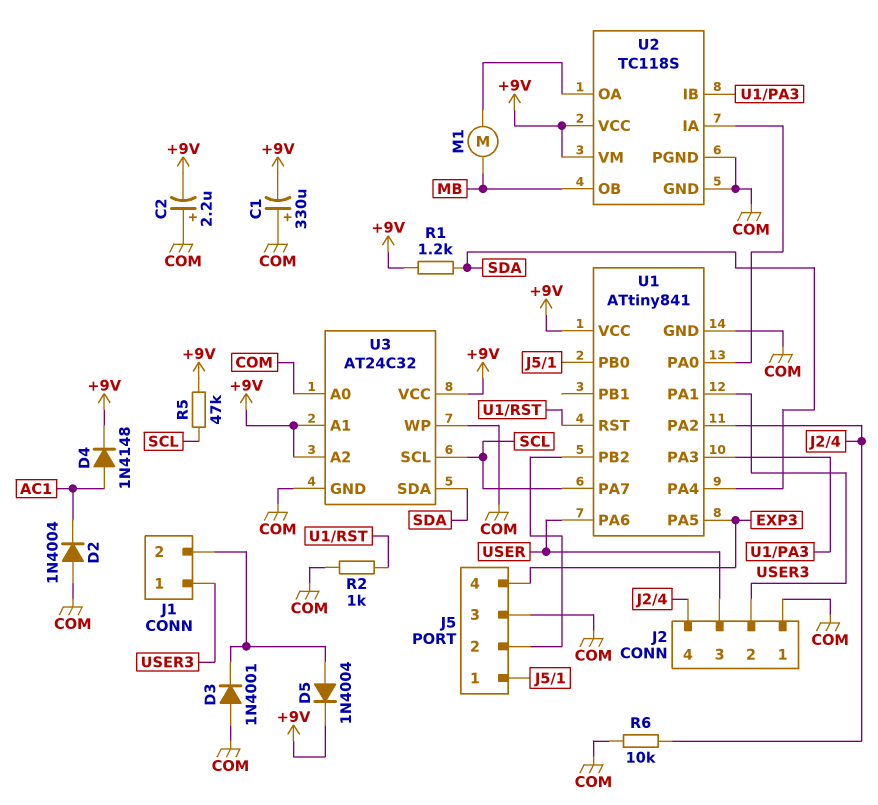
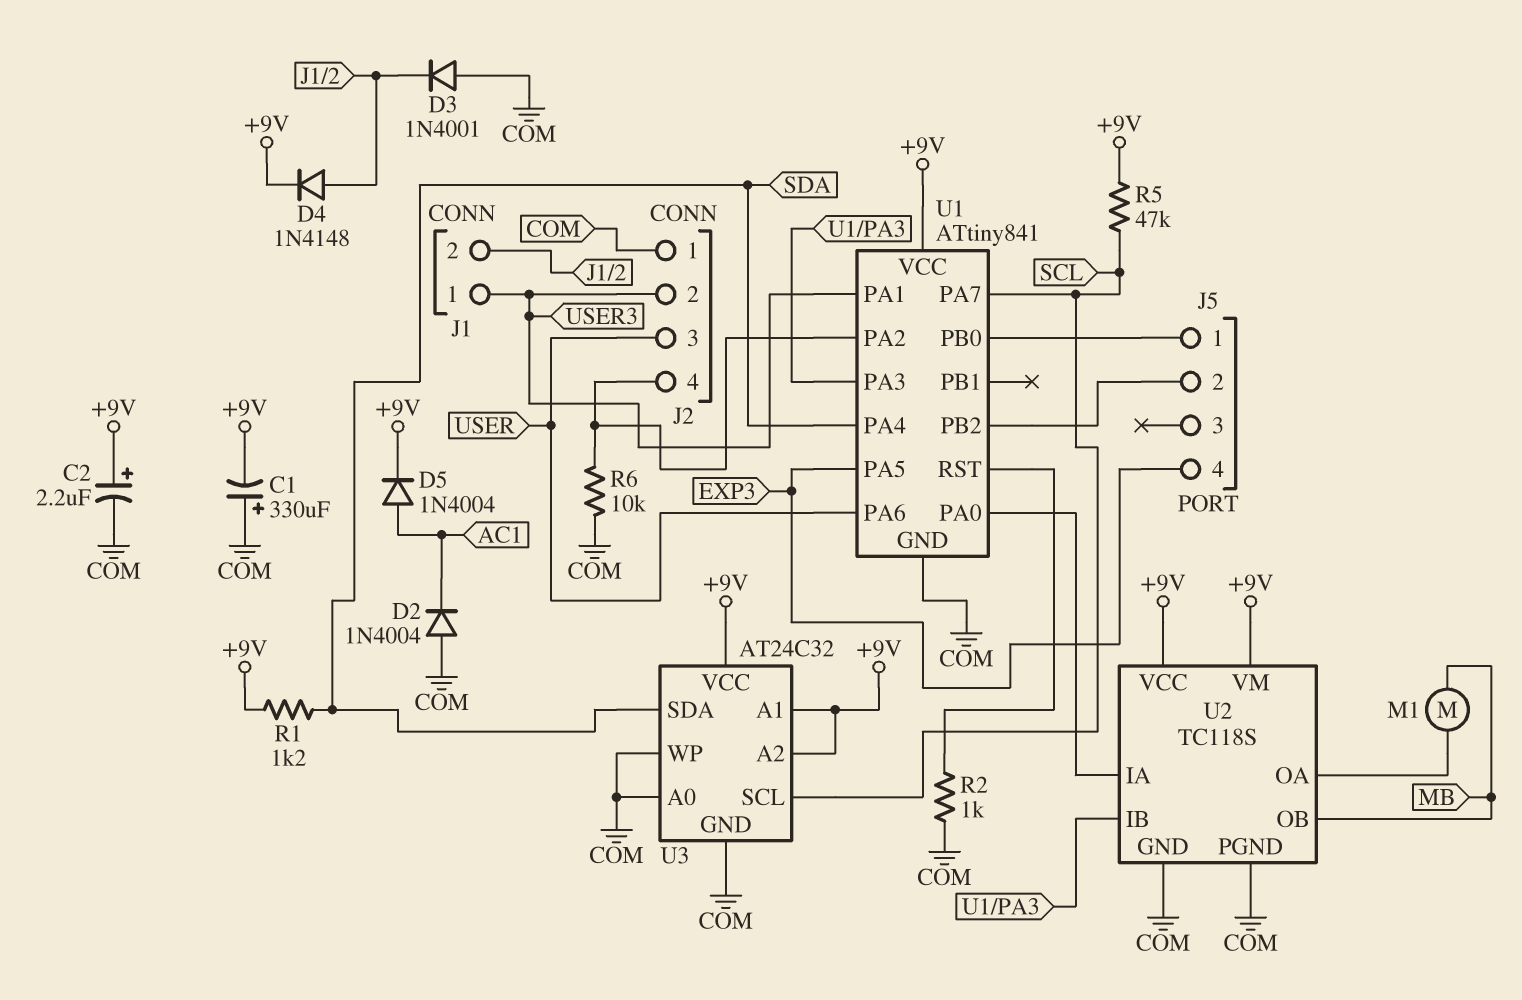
C2: 2.2uF (plus COM, minus +9V) -> 2.2uF (plus +9V, minus COM)
D4: diode 1N4148 (A AC1, K +9V) -> diode 1N4148 (A J1/2, K +9V)
D5: diode 1N4004 (A J1/2, K +9V) -> diode 1N4004 (A AC1, K +9V)
J5 pin 3: COM -> none

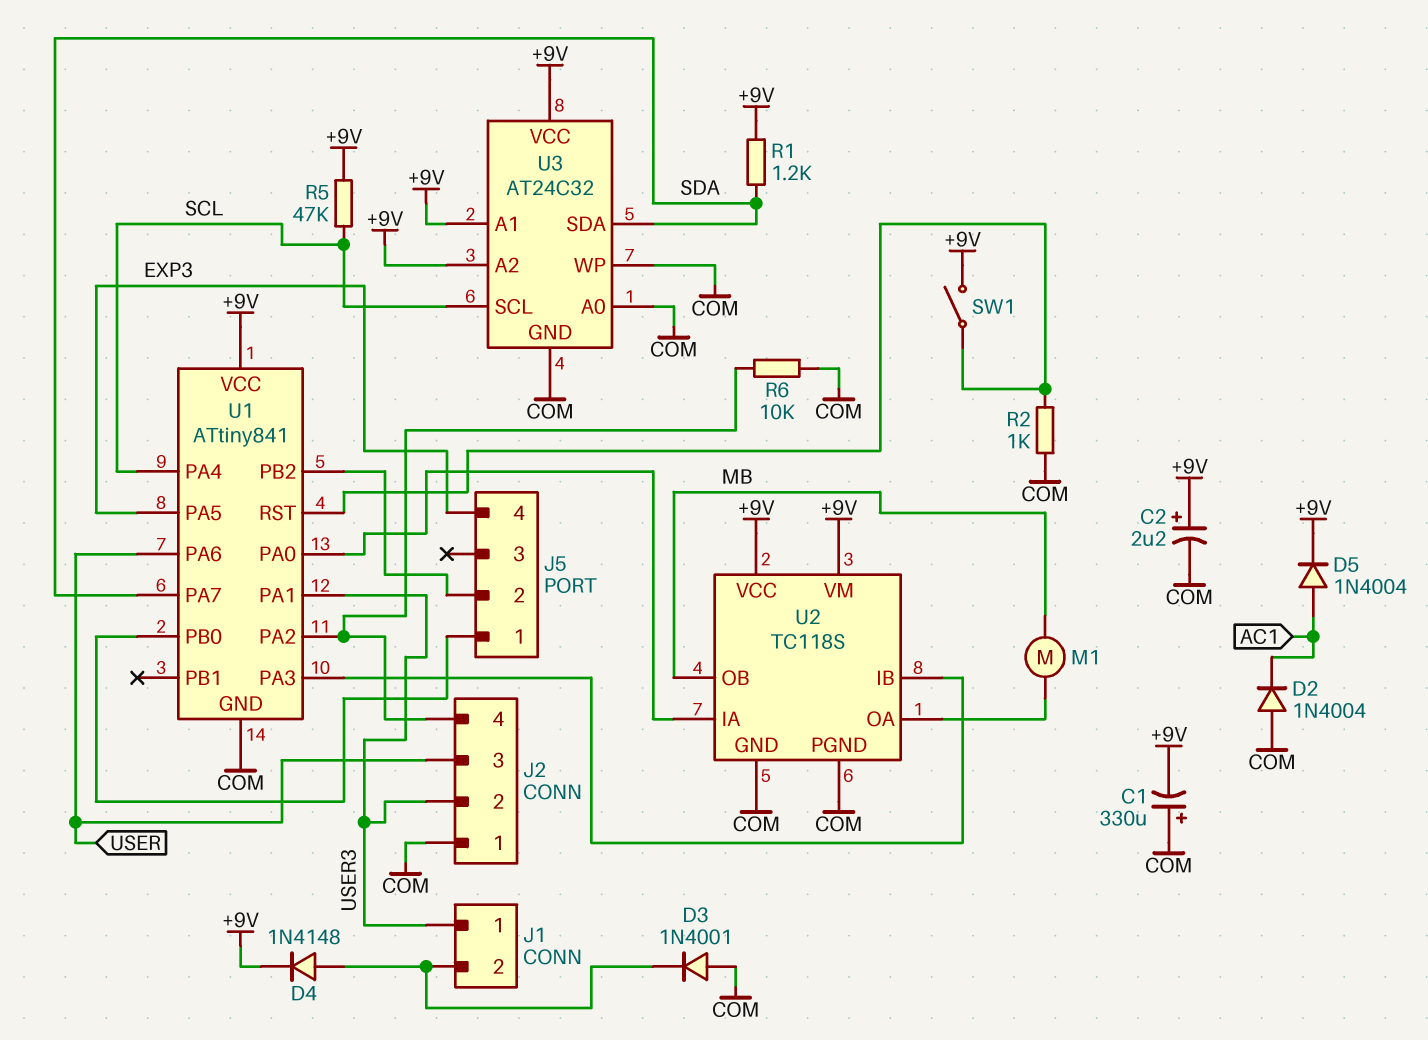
SW1: none -> switch (+9V, U1/RST)
U1 pin PA4: SDA -> SCL
U1 pin PA7: SCL -> SDA

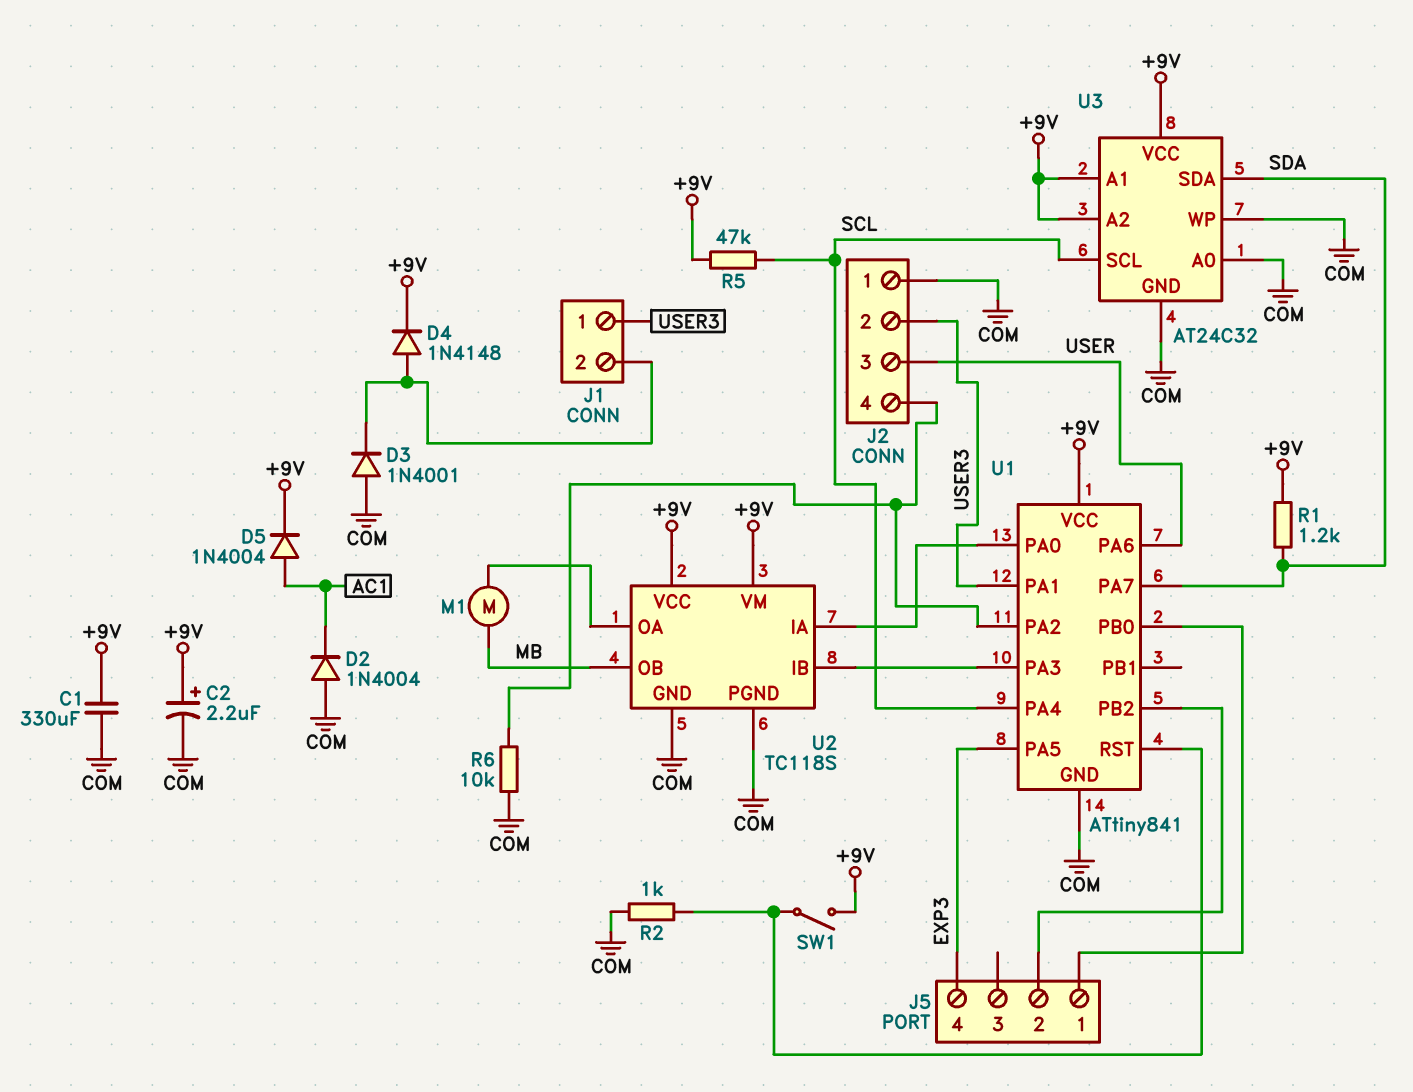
C1: 330uF (plus COM, minus +9V) -> 330uF (+9V, COM)

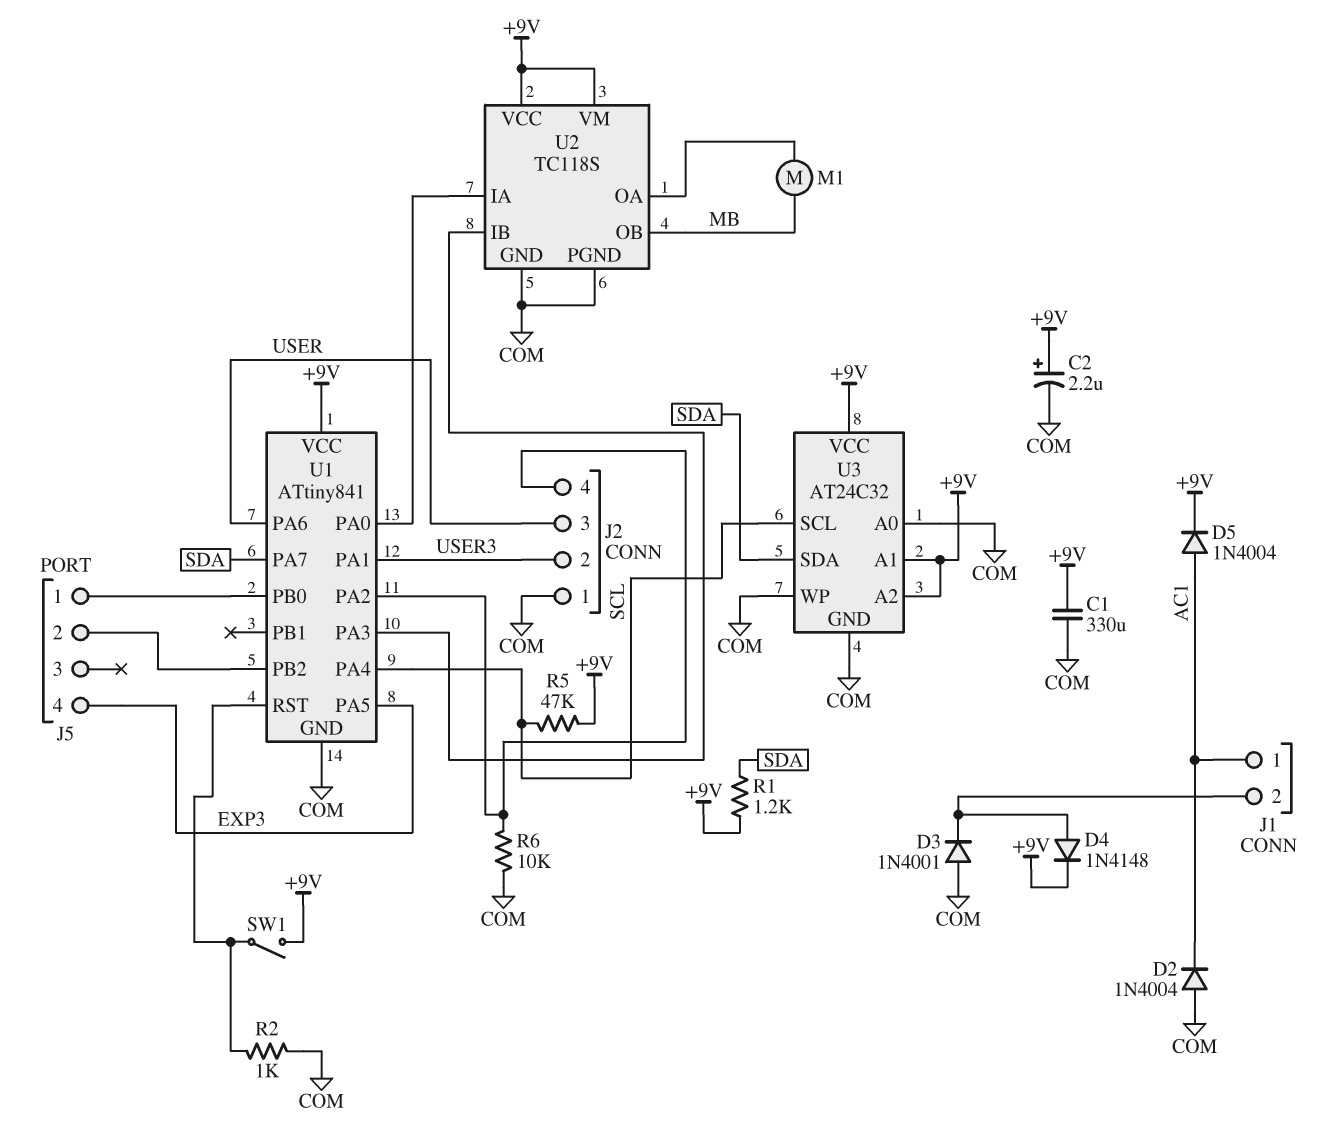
J1 pin 1: USER3 -> AC1

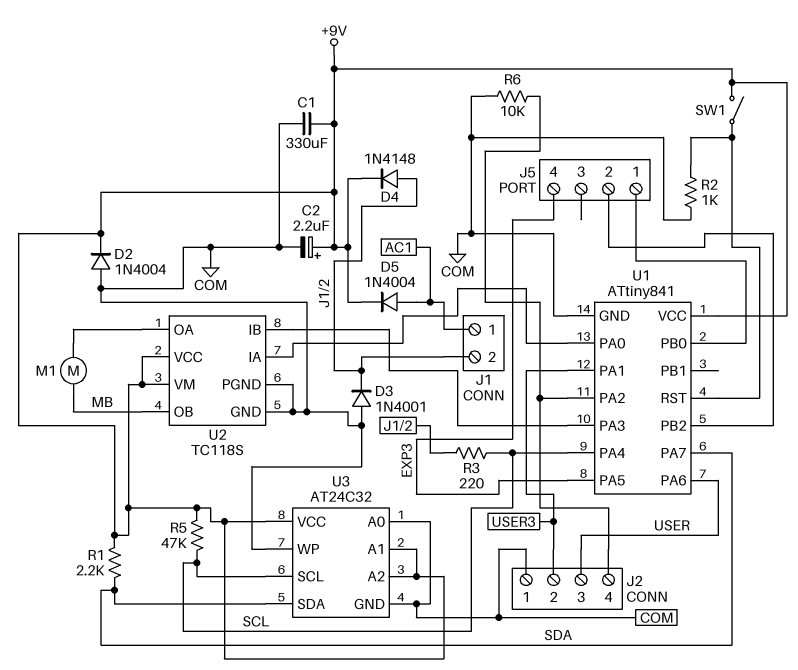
D2: diode 1N4004 (A COM, K AC1) -> diode 1N4004 (A COM, K +9V)
R1: 1.2k (+9V, SDA) -> 2.2k (+9V, SDA)
R3: none -> 220 (J1/2, SCL)

